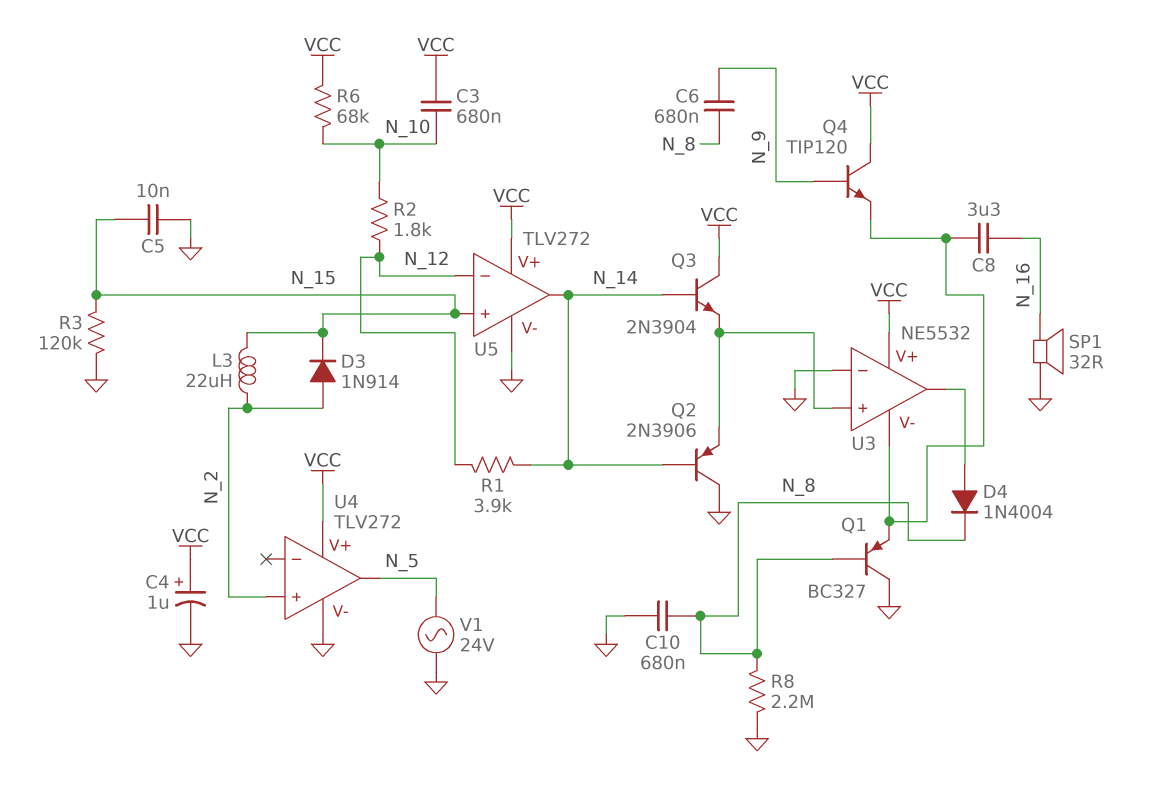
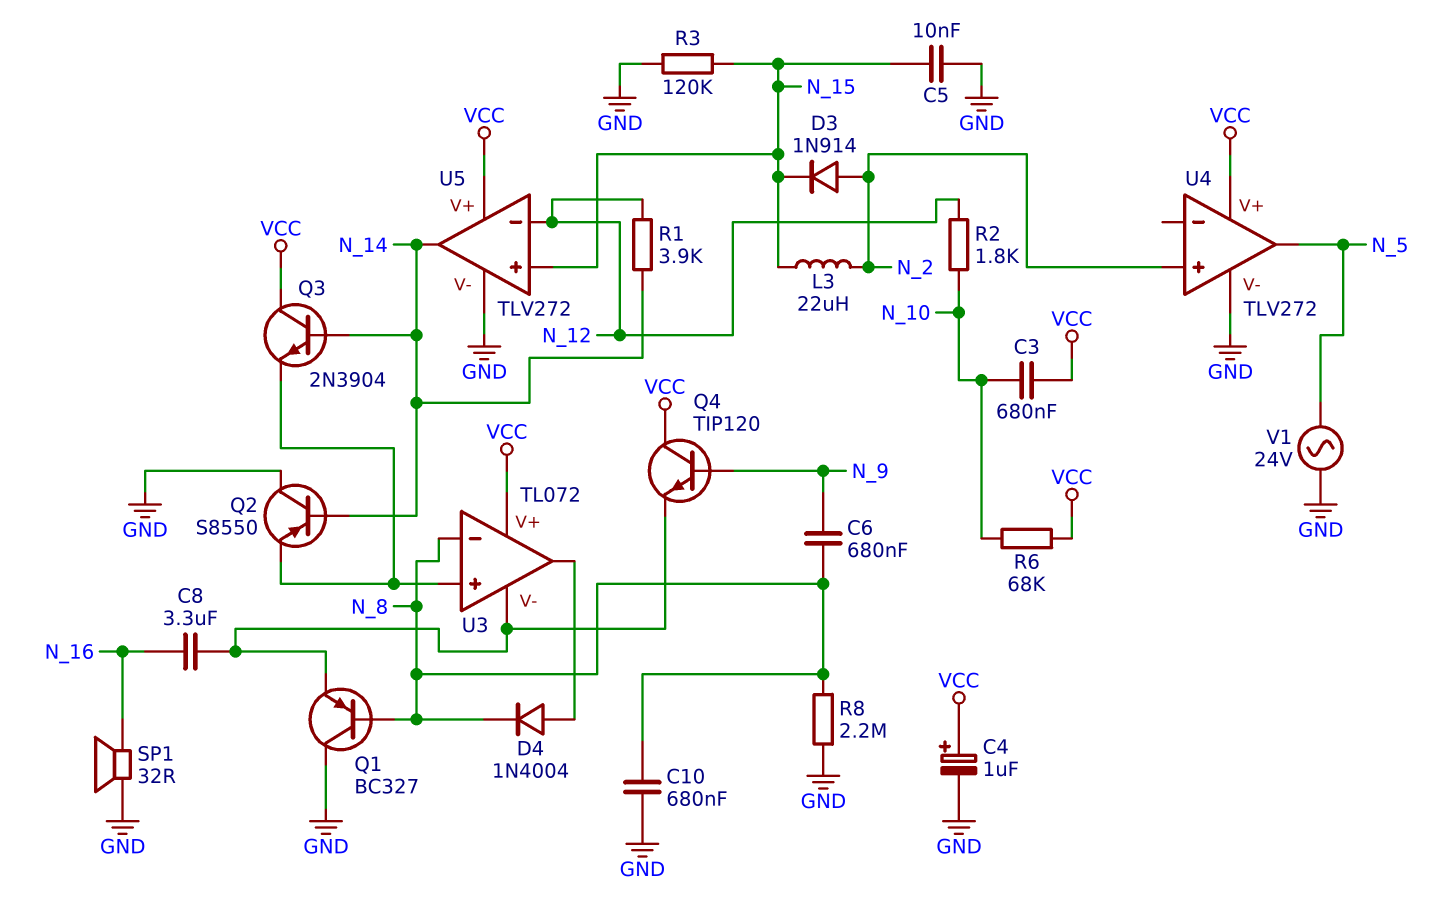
Q2: PNP 2N3906 (B N_14, C GND, E U3/in+) -> PNP S8550 (B N_14, C GND, E U3/in+)
U3: NE5532 -> TL072
U3 pin in-: GND -> N_8

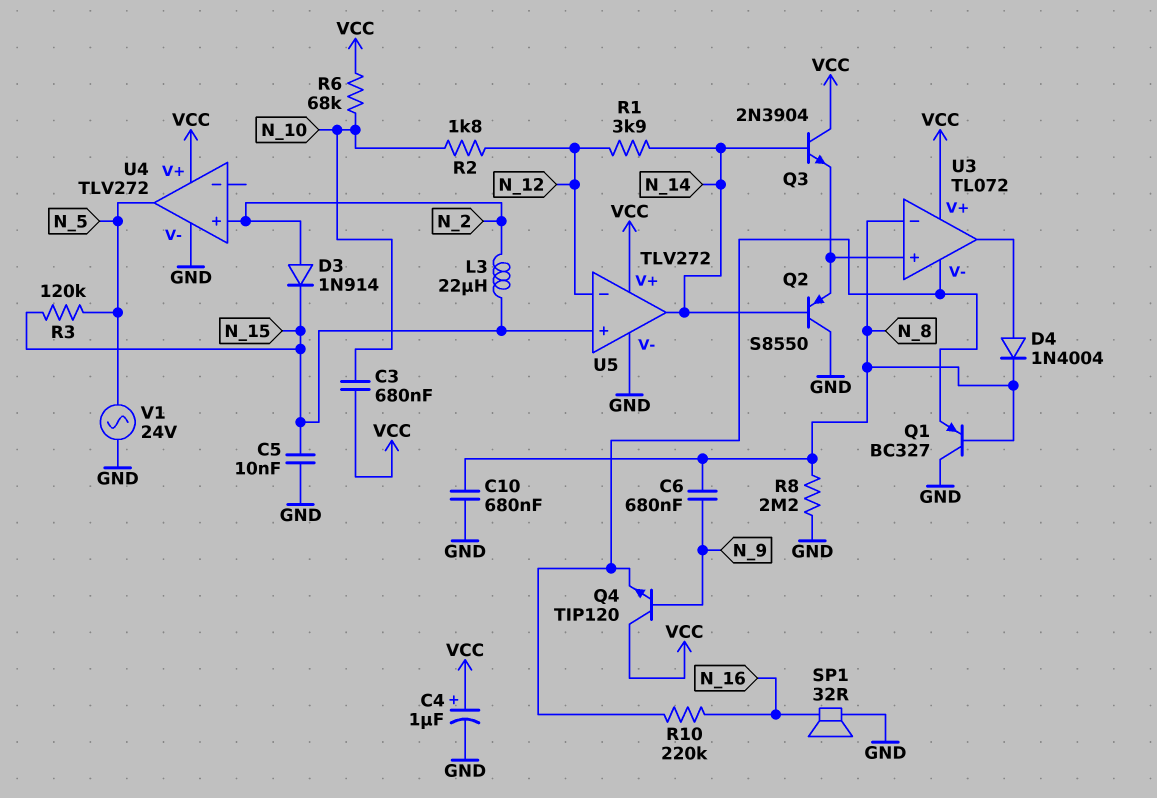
C8: 3.3uF (N_16, U3/V-) -> none
R3: 120k (GND, N_15) -> 120k (N_5, N_15)
R10: none -> 220k (N_16, U3/V-)

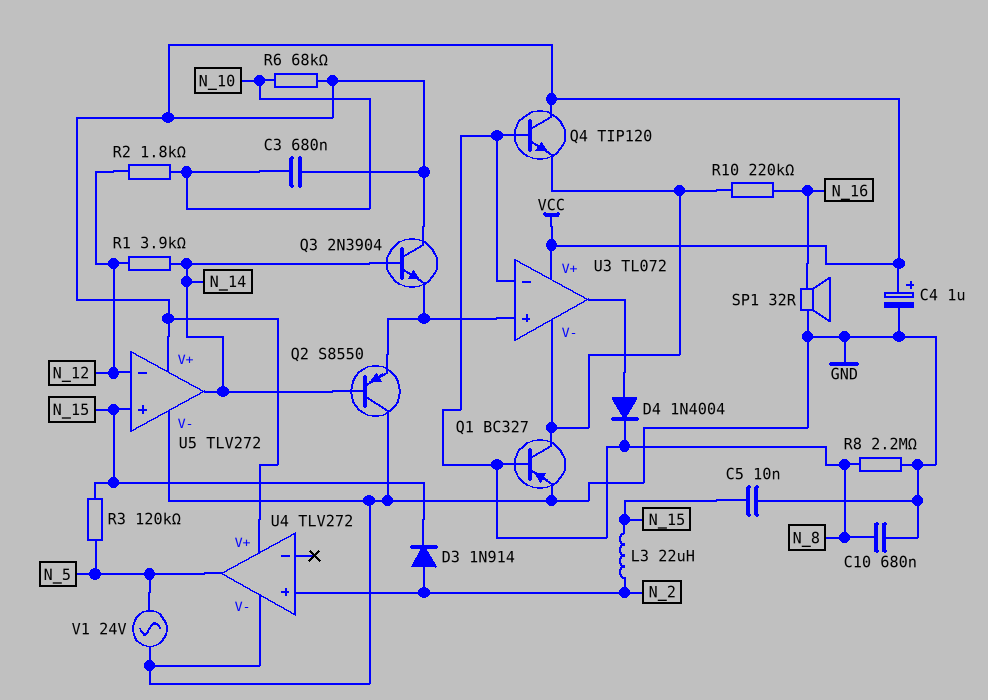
C6: 680nF (N_8, N_9) -> none
Q1: PNP BC327 (B N_8, C GND, E U3/V-) -> PNP BC327 (B N_8, C U3/V-, E GND)
Q4: NPN TIP120 (B N_9, C VCC, E U3/V-) -> NPN TIP120 (B N_8, C VCC, E U3/V-)

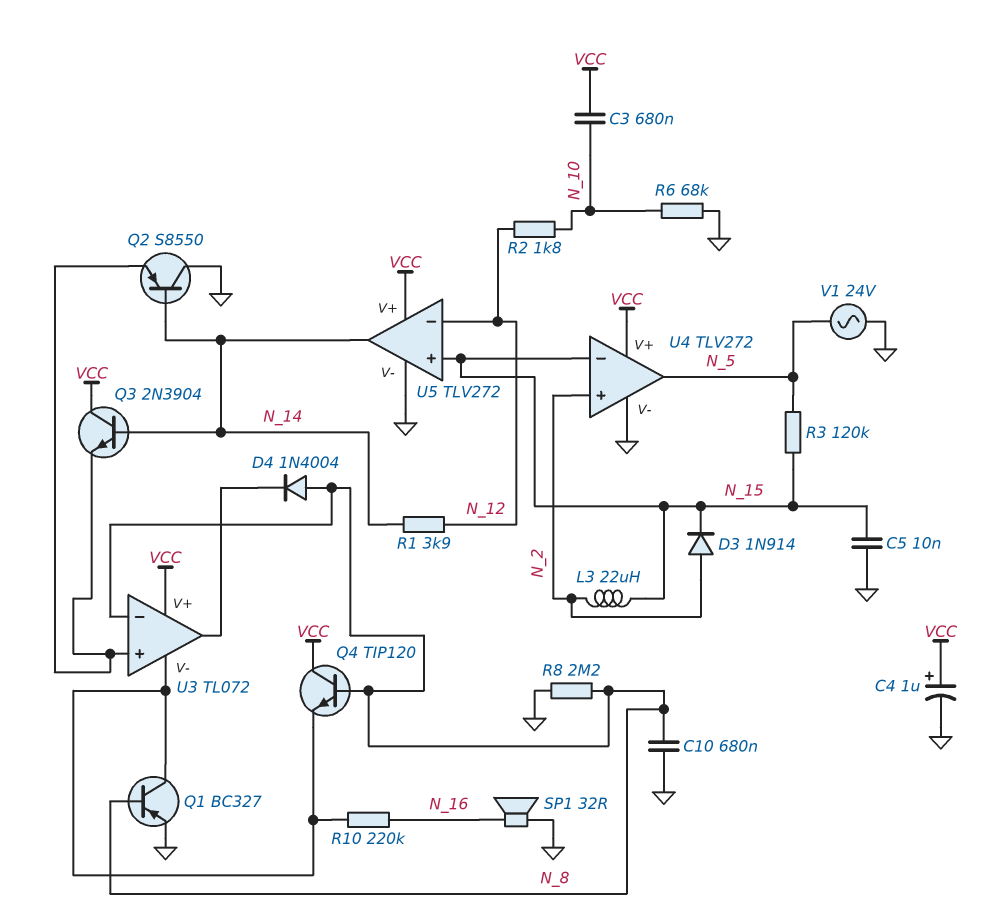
D4: diode 1N4004 (A U3/out, K N_8) -> diode 1N4004 (A N_8, K U3/out)
R6: 68k (N_10, VCC) -> 68k (GND, N_10)
U4 pin in-: none -> N_15

